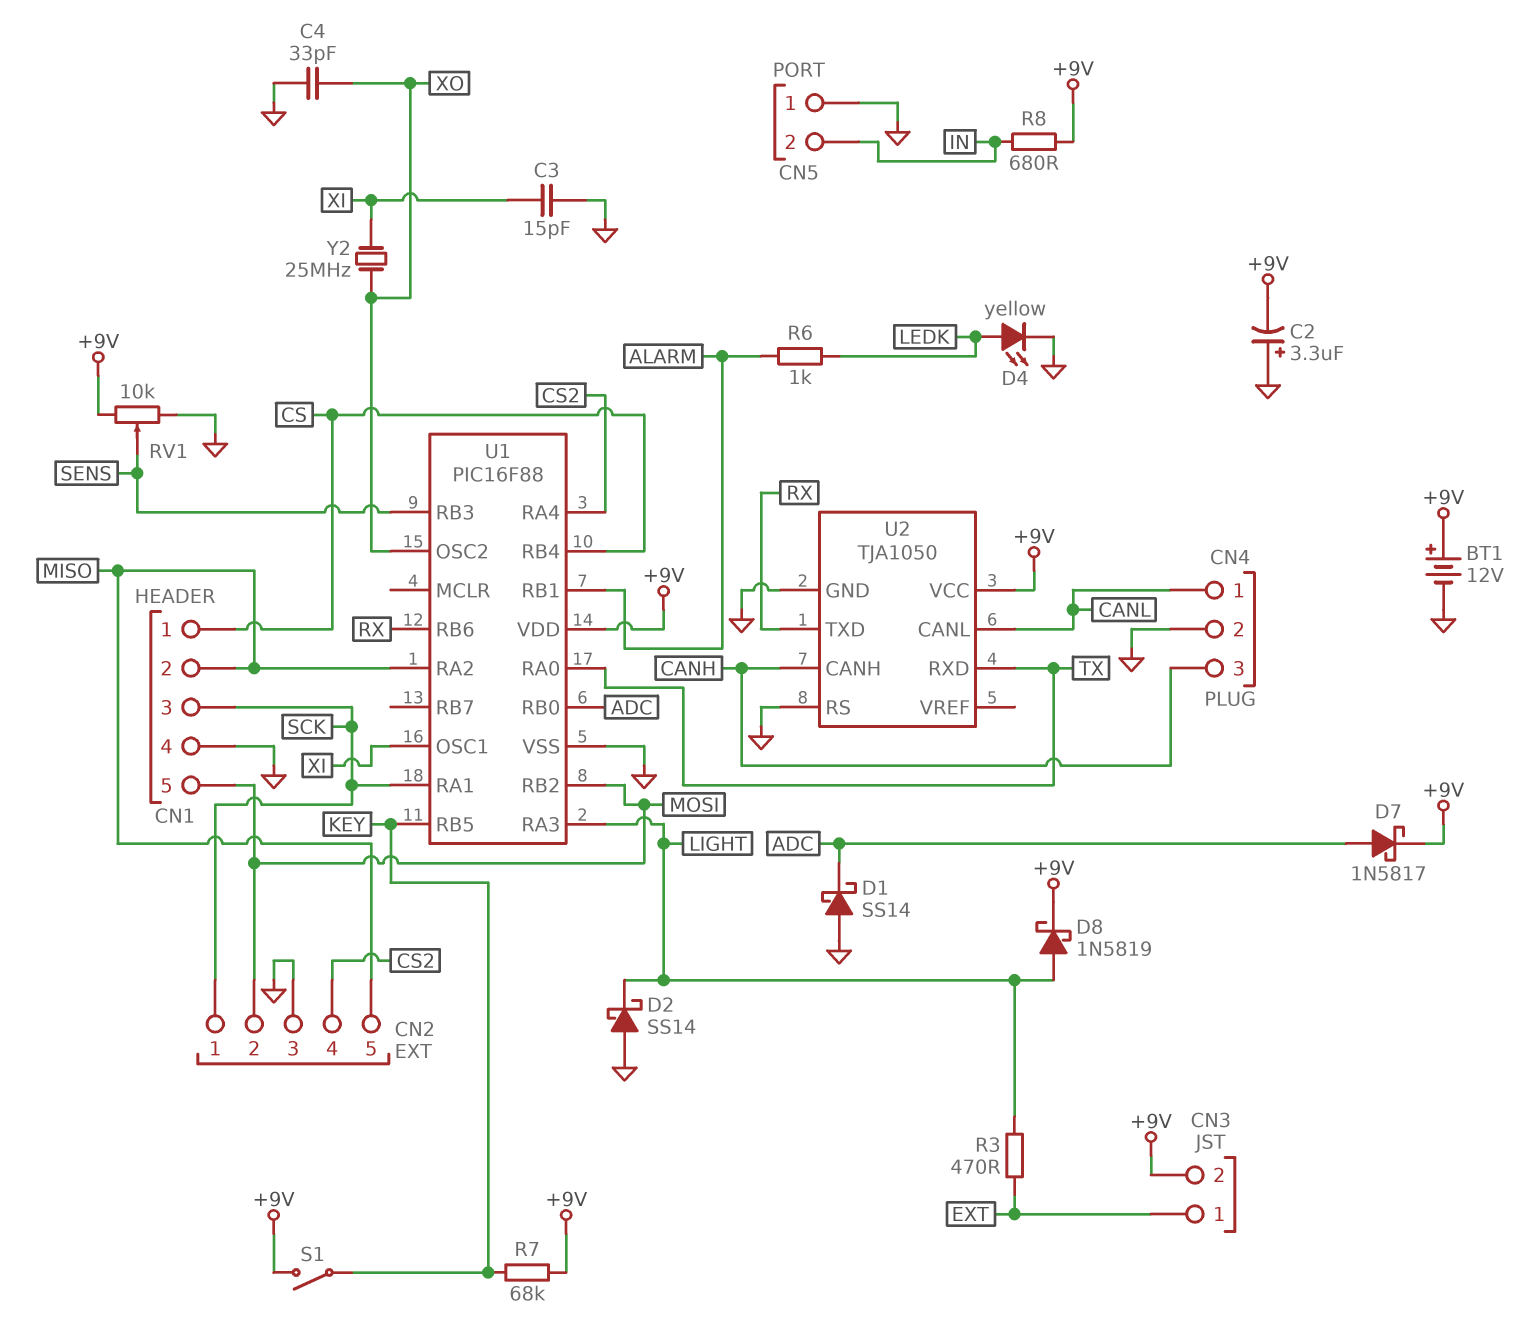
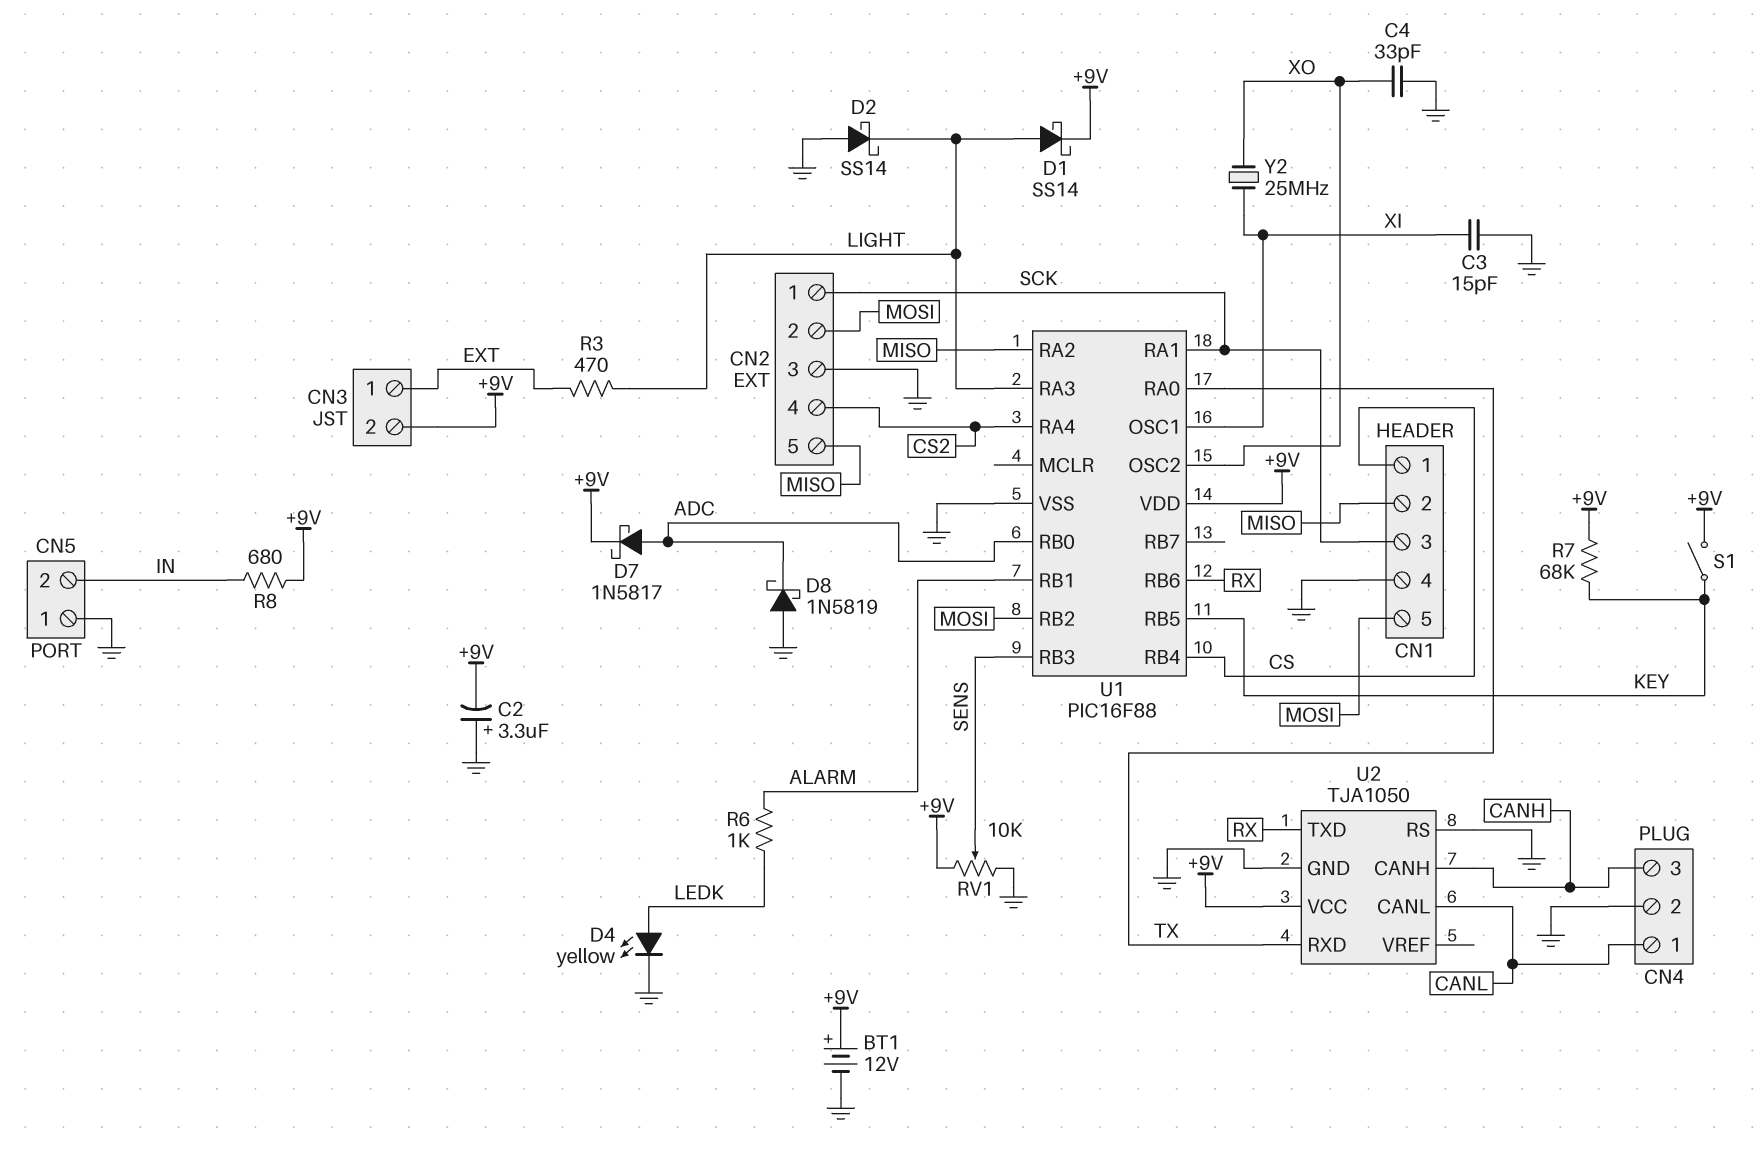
D1: schottky SS14 (A GND, K ADC) -> schottky SS14 (A LIGHT, K +9V)
D8: schottky 1N5819 (A LIGHT, K +9V) -> schottky 1N5819 (A GND, K ADC)

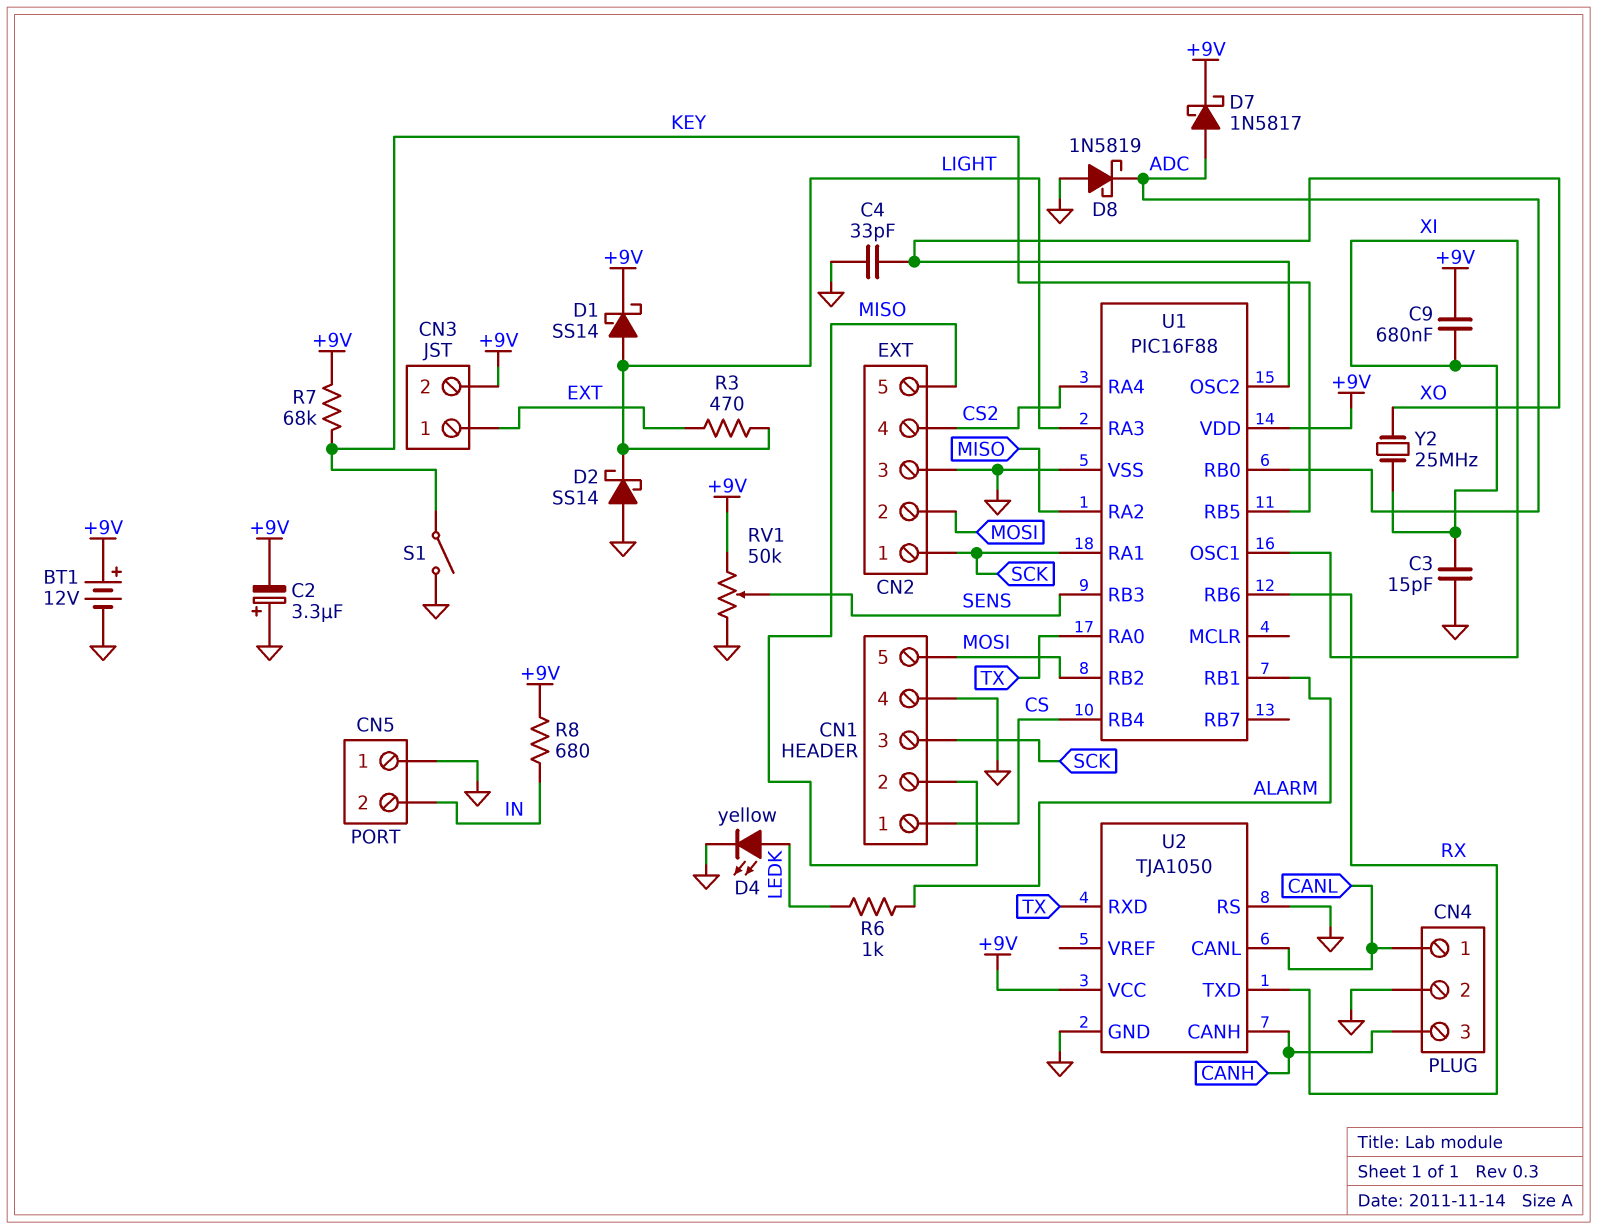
C9: none -> 680nF (+9V, XI)
RV1: 10k (+9V, GND, wiper SENS) -> 50k (+9V, GND, wiper SENS)
S1: switch (+9V, KEY) -> switch (GND, KEY)

